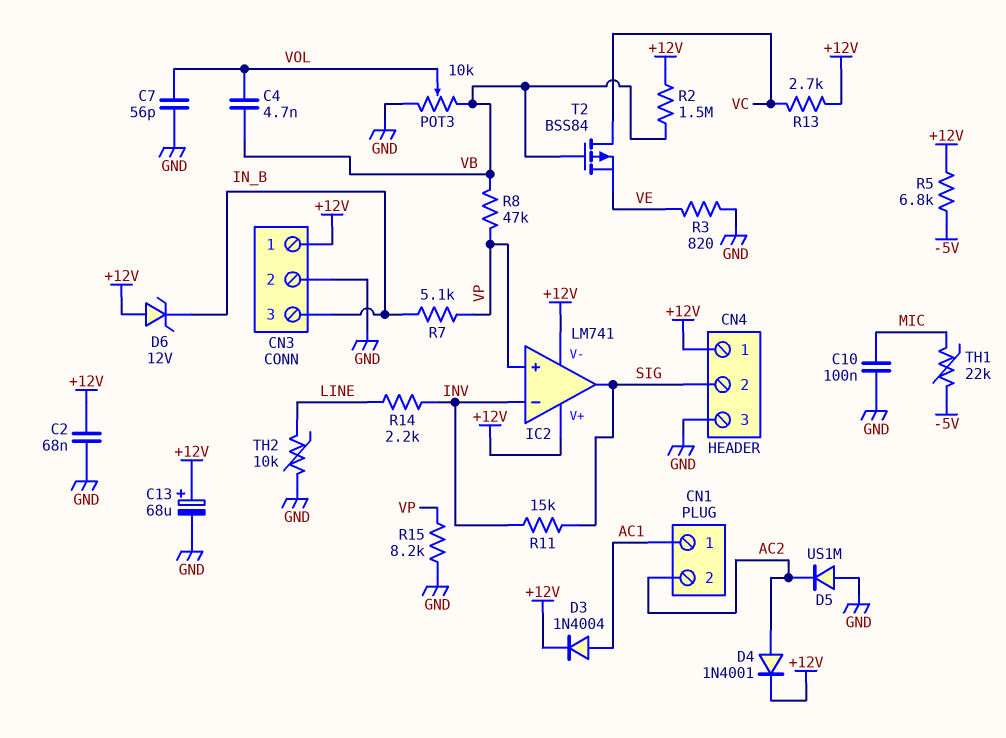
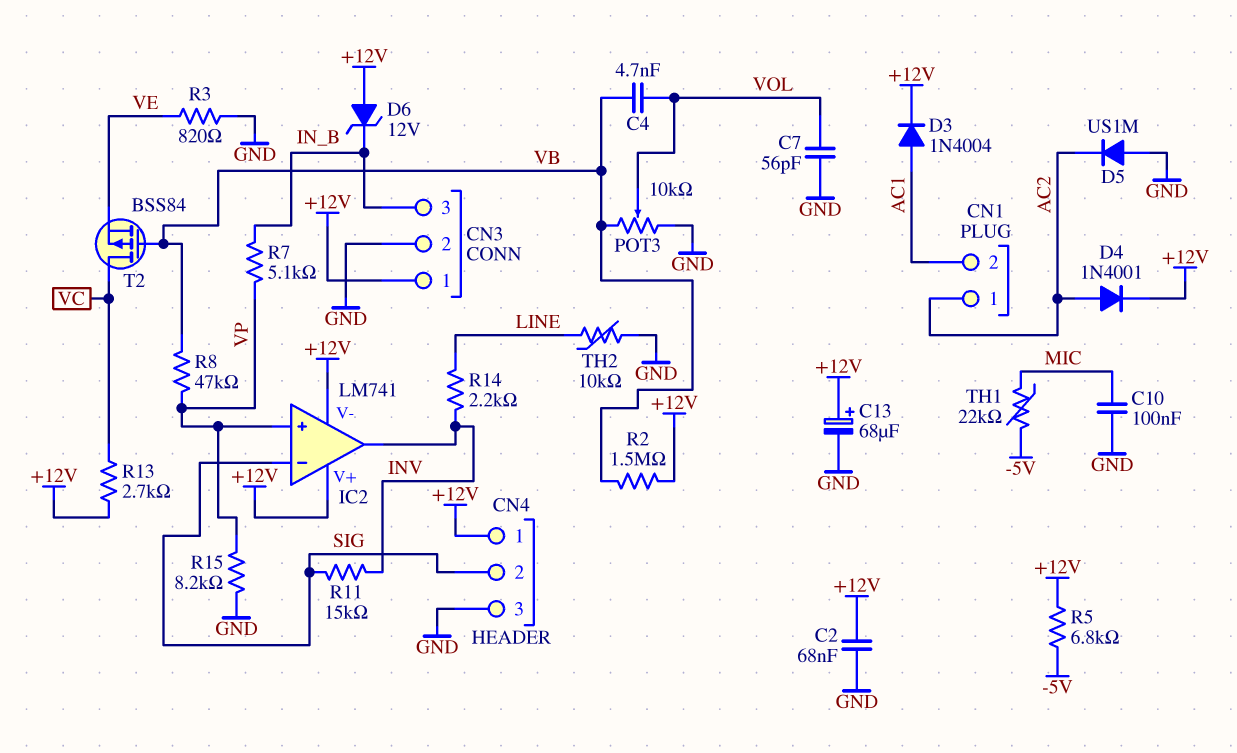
CN1 pin 1: AC1 -> AC2
CN1 pin 2: AC2 -> AC1
IC2 pin in-: INV -> SIG
IC2 pin out: SIG -> INV

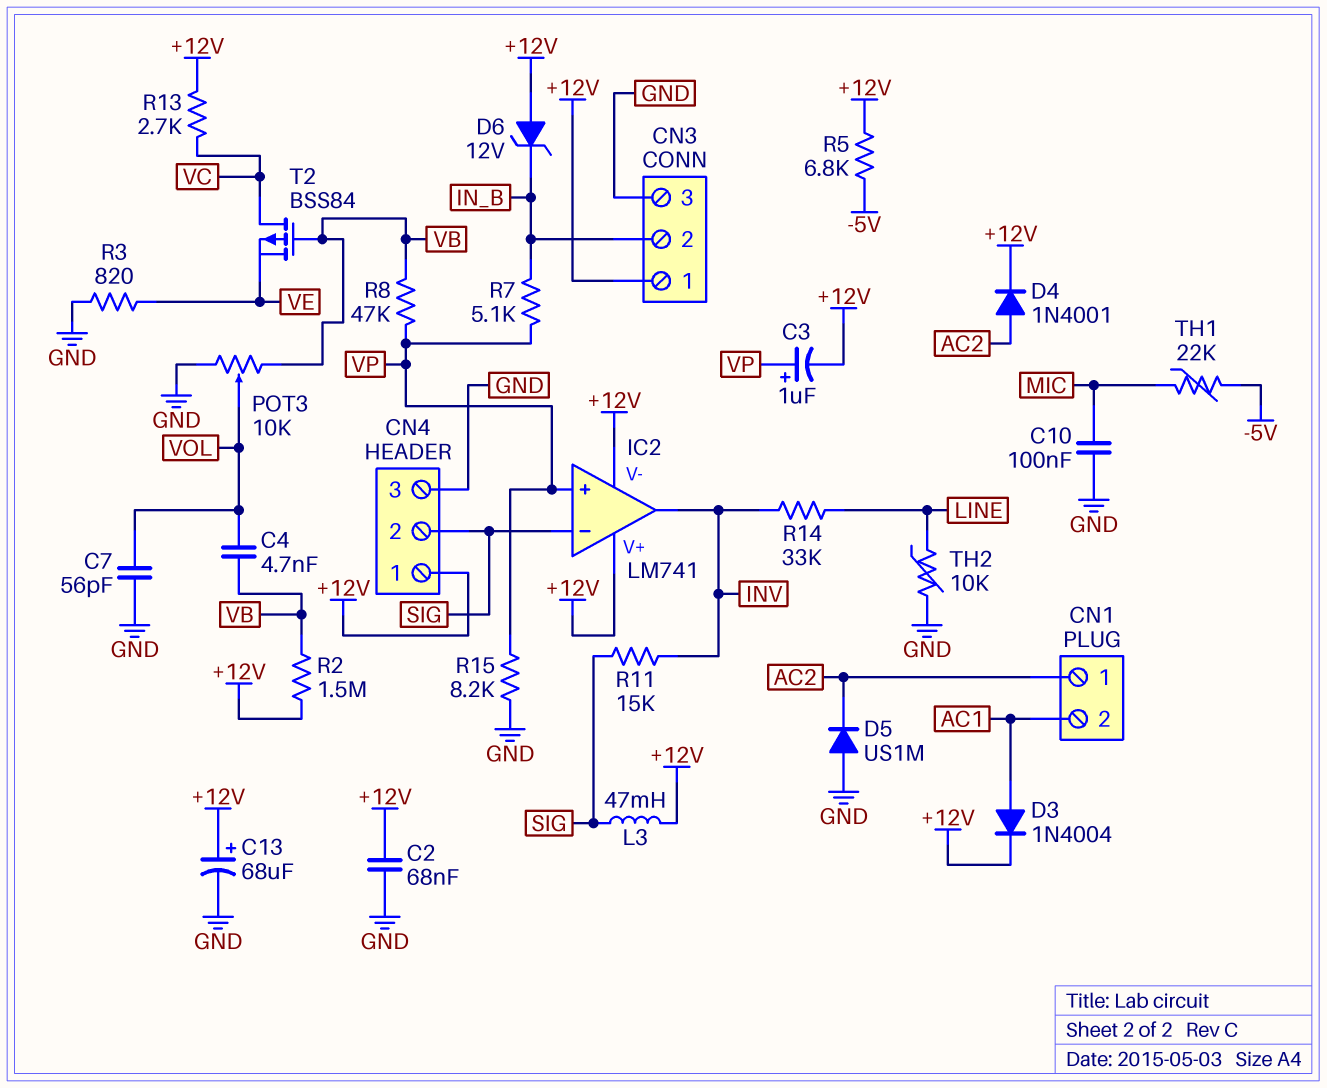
C3: none -> 1uF (plus VP, minus +12V)
CN3 pin 2: GND -> IN_B
CN3 pin 3: IN_B -> GND
L3: none -> 47mH (+12V, SIG)
R14: 2.2k (INV, LINE) -> 33k (INV, LINE)

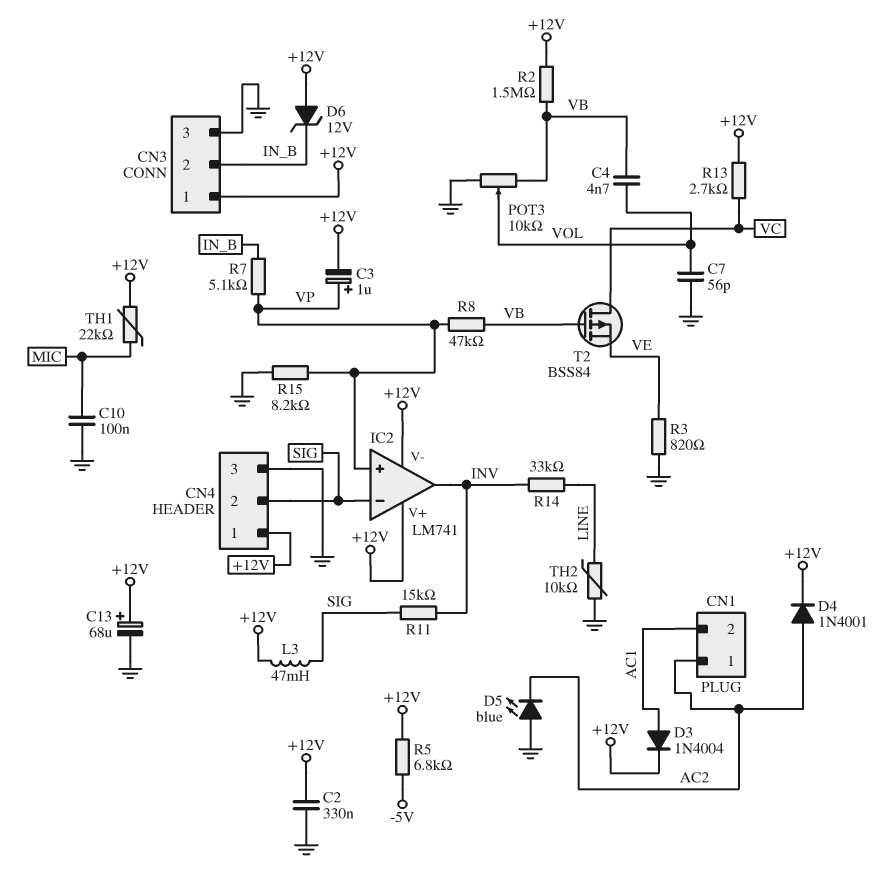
C2: 68nF (+12V, GND) -> 330nF (+12V, GND)
D5: diode US1M (A GND, K AC2) -> LED blue (A GND, K AC2)
TH1: 22k (-5V, MIC) -> 22k (+12V, MIC)

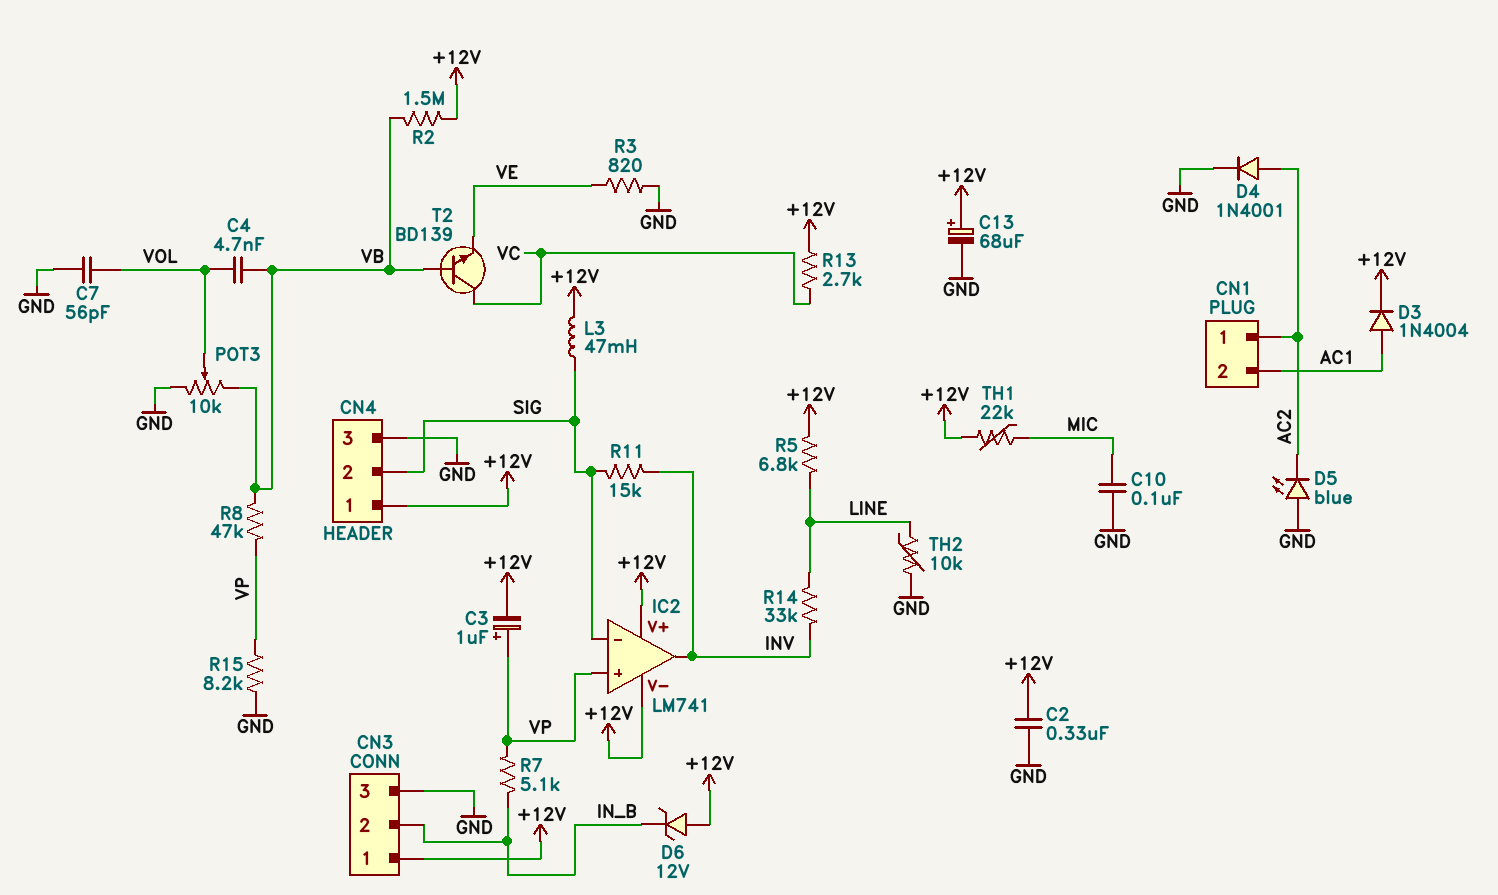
D4: diode 1N4001 (A AC2, K +12V) -> diode 1N4001 (A AC2, K GND)
R5: 6.8k (+12V, -5V) -> 6.8k (+12V, LINE)
T2: PMOS BSS84 (G VB, D VC, S VE) -> NPN BD139 (B VB, C VC, E VE)

